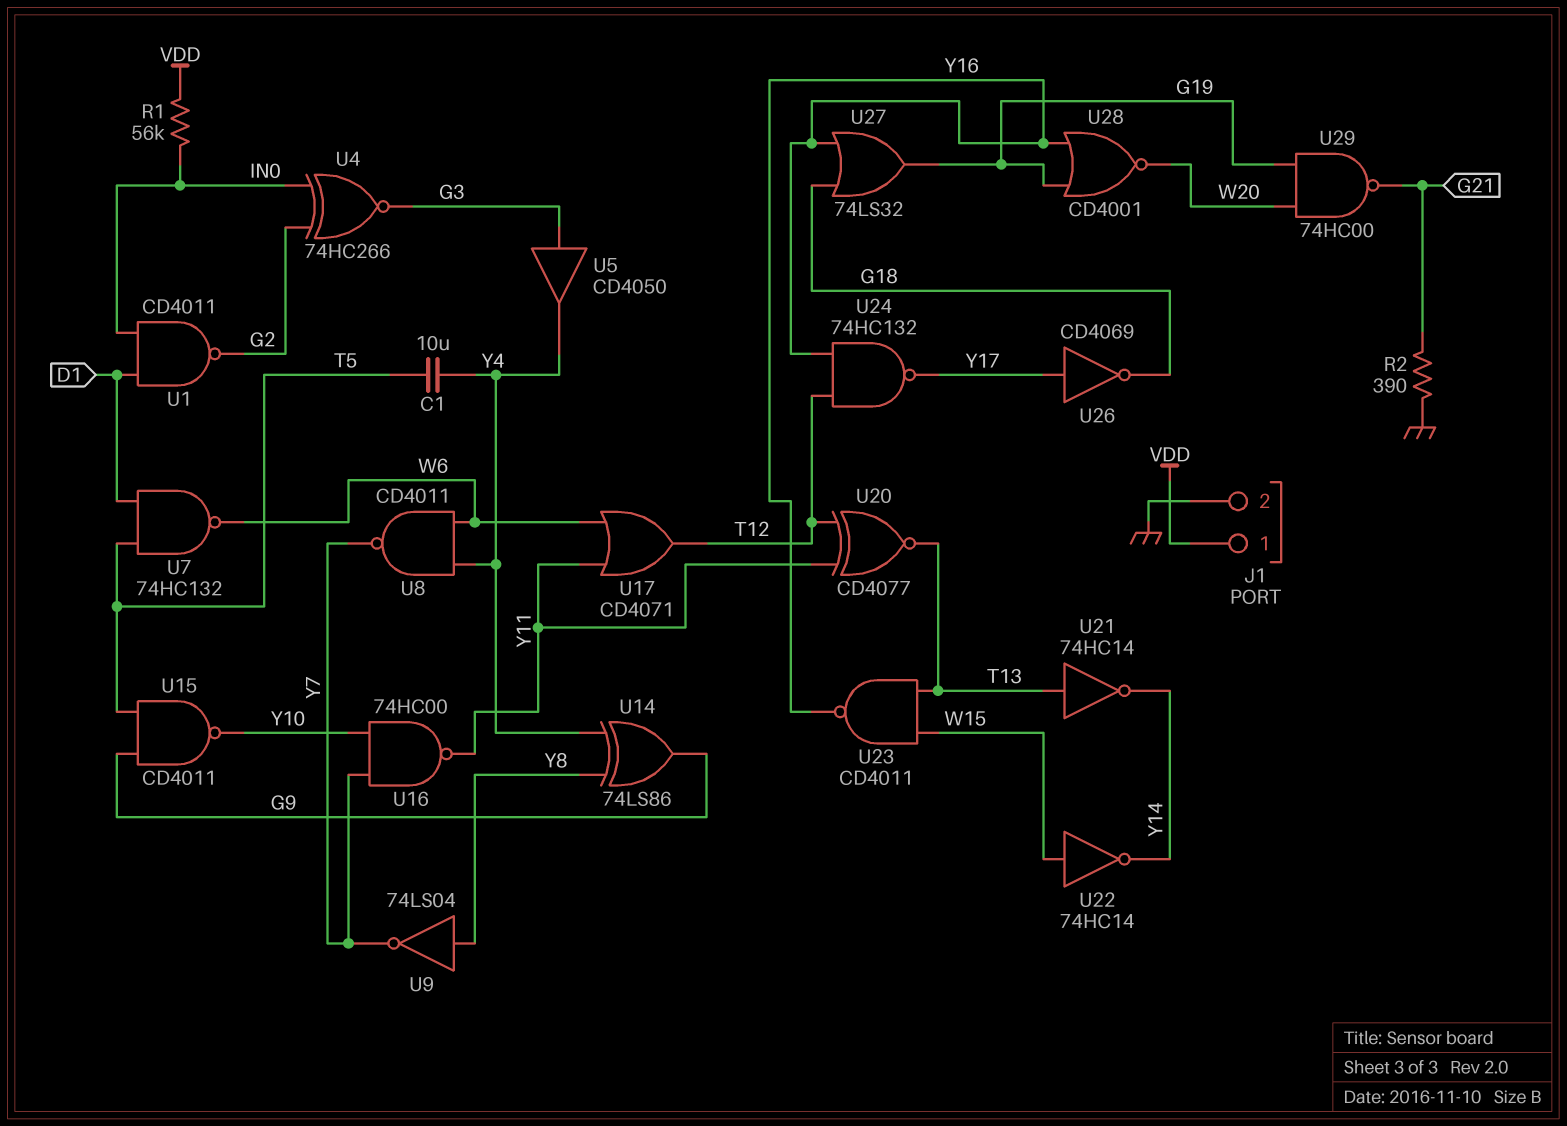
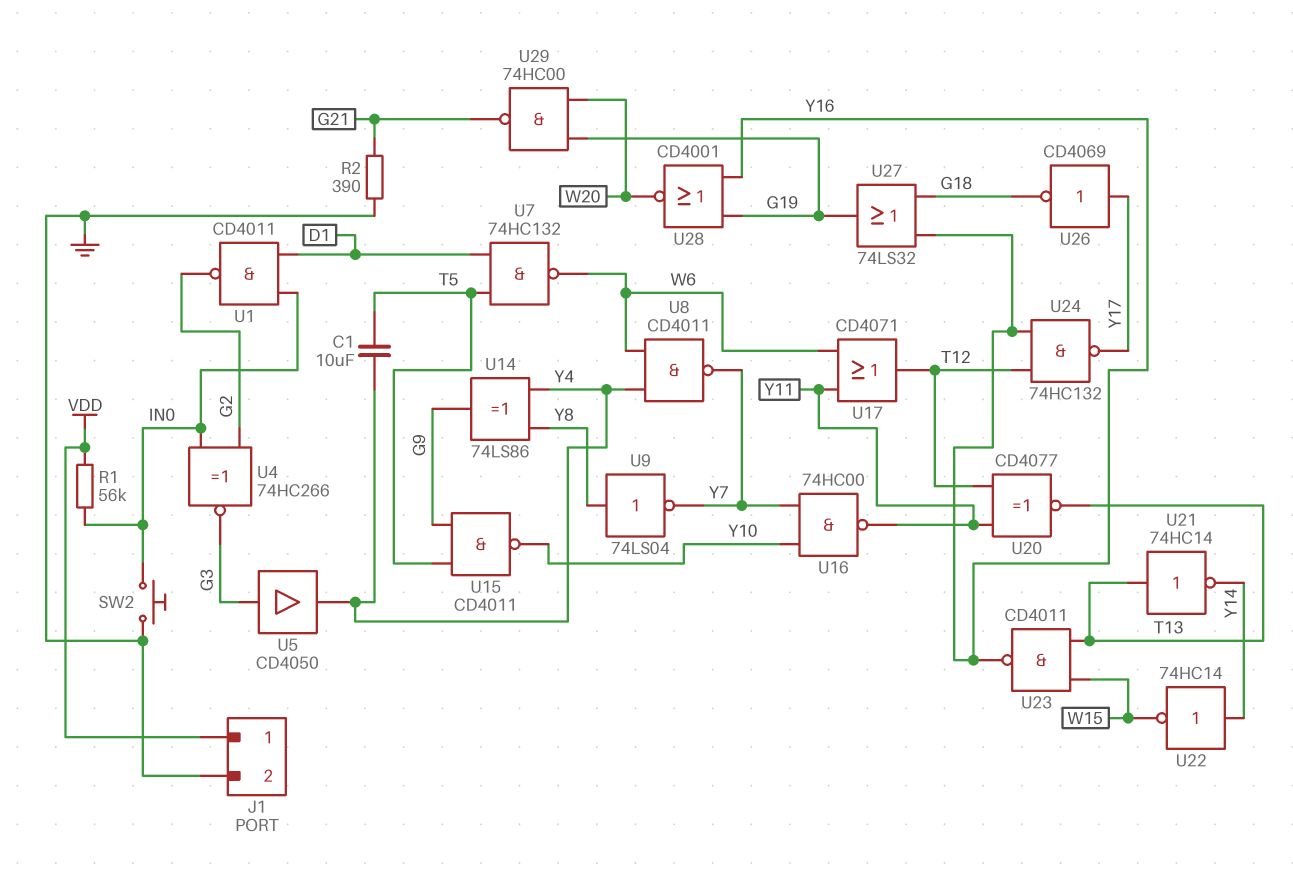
SW2: none -> button (GND, IN0)
U22: NOT 74HC14 (in W15, out Y14) -> NOT 74HC14 (in Y14, out W15)

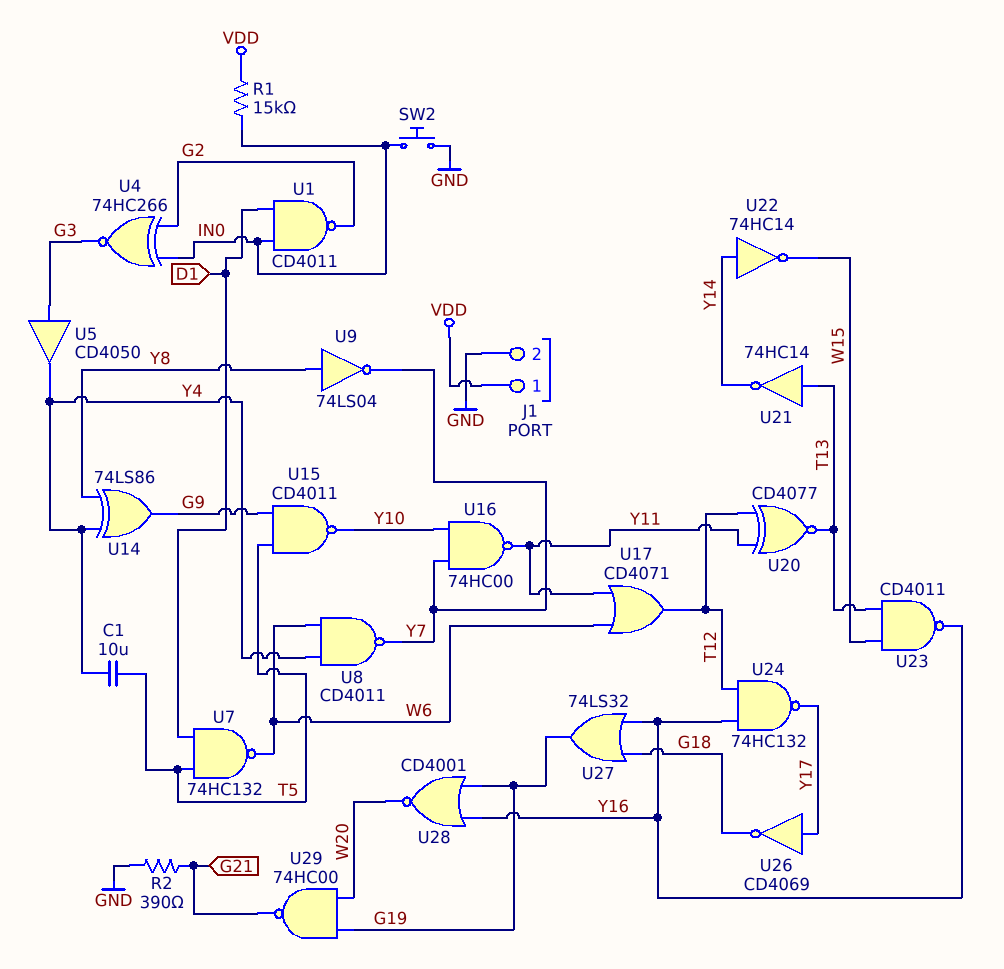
R1: 56k (IN0, VDD) -> 15k (IN0, VDD)

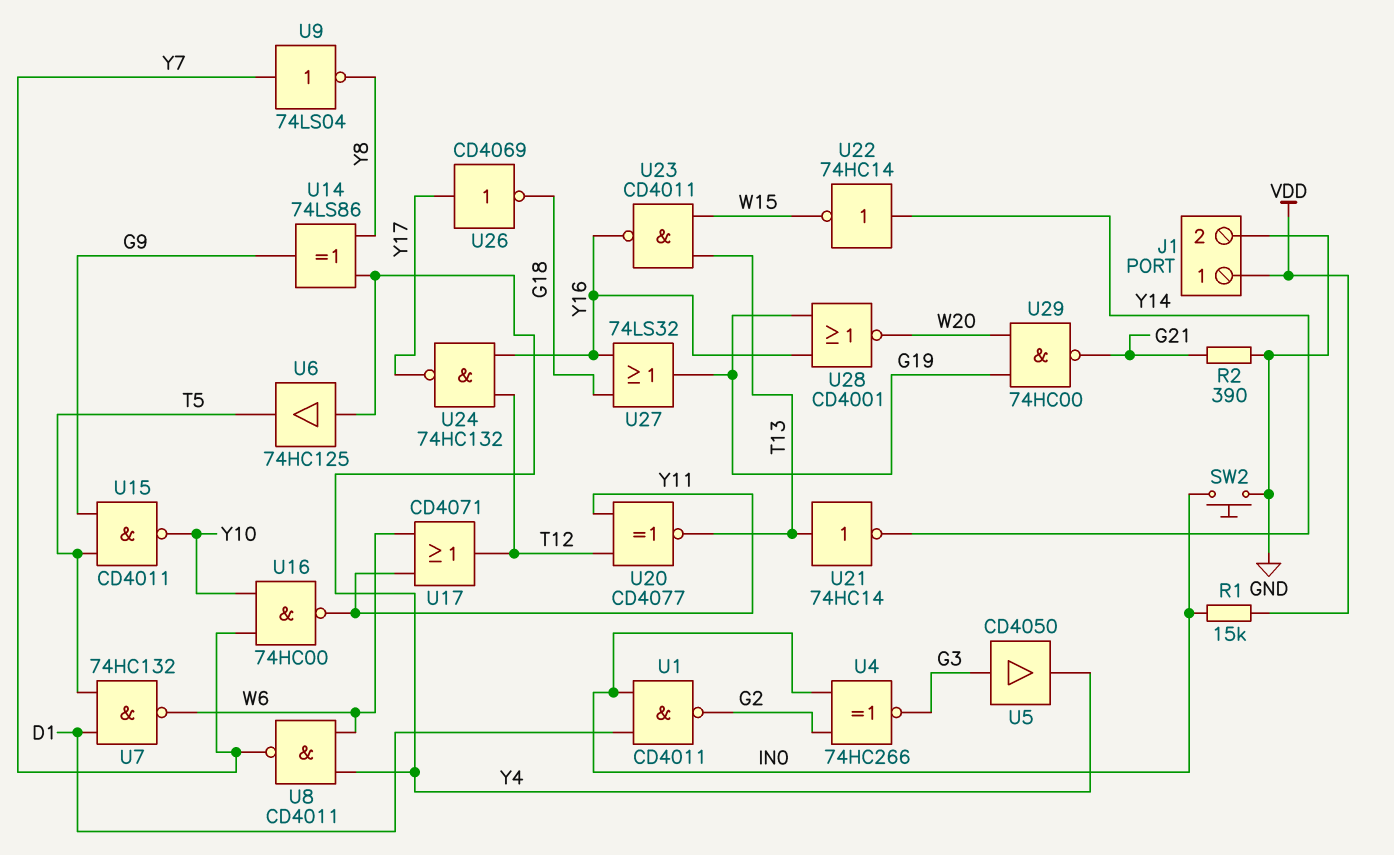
C1: 10uF (T5, Y4) -> none
U6: none -> buffer 74HC125 (in Y4, out T5)
U9: NOT 74LS04 (in Y8, out Y7) -> NOT 74LS04 (in Y7, out Y8)

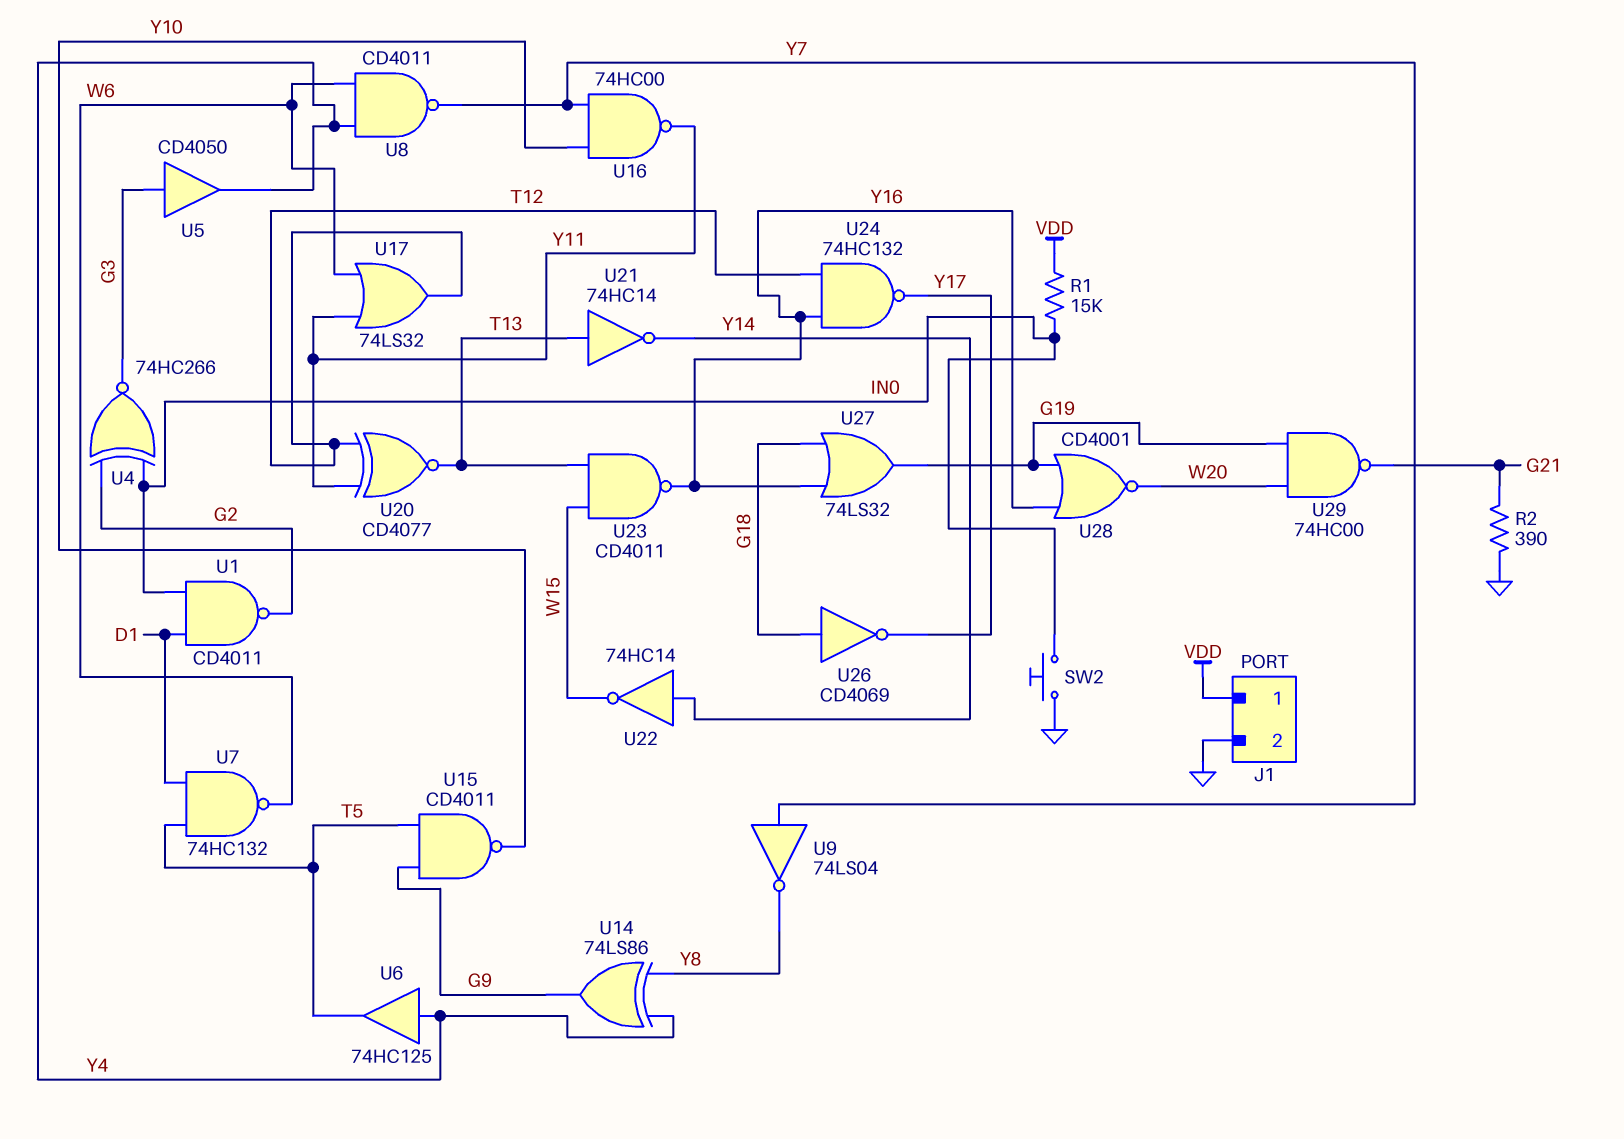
U17: OR CD4071 (in W6, in Y11, out T12) -> OR 74LS32 (in W6, in Y11, out T12)
U26: NOT CD4069 (in Y17, out G18) -> NOT CD4069 (in G18, out Y17)

